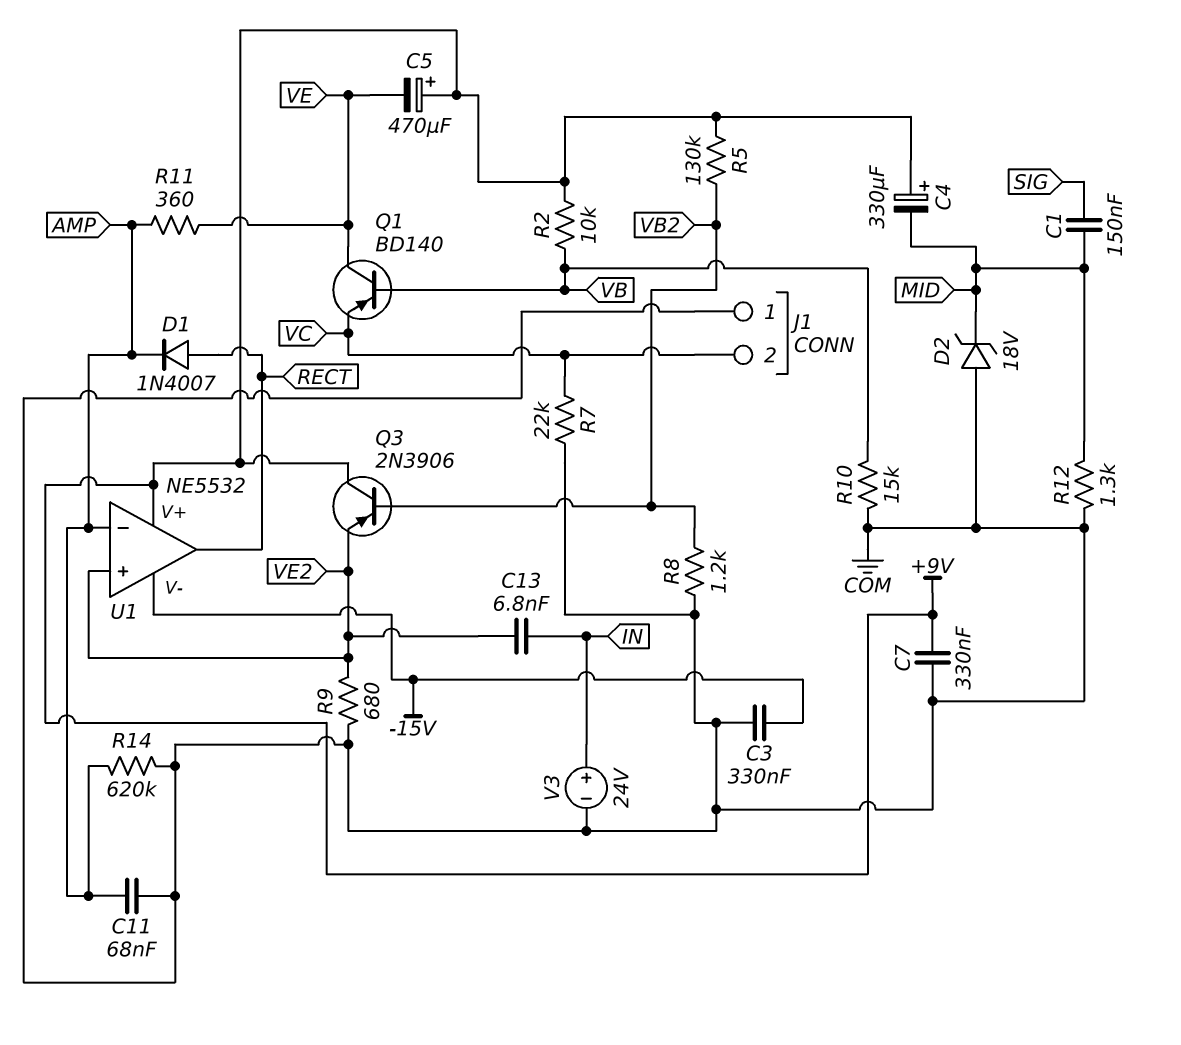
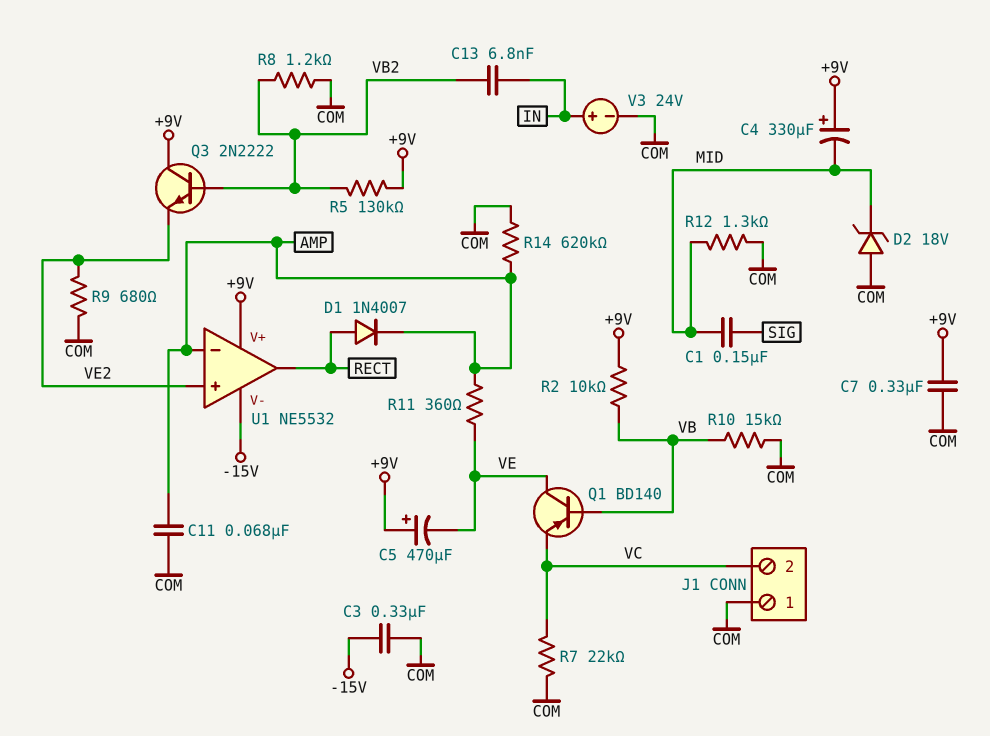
C13: 6.8nF (IN, VE2) -> 6.8nF (IN, VB2)
Q3: PNP 2N3906 (B VB2, C +9V, E VE2) -> NPN 2N2222 (B VB2, C +9V, E VE2)

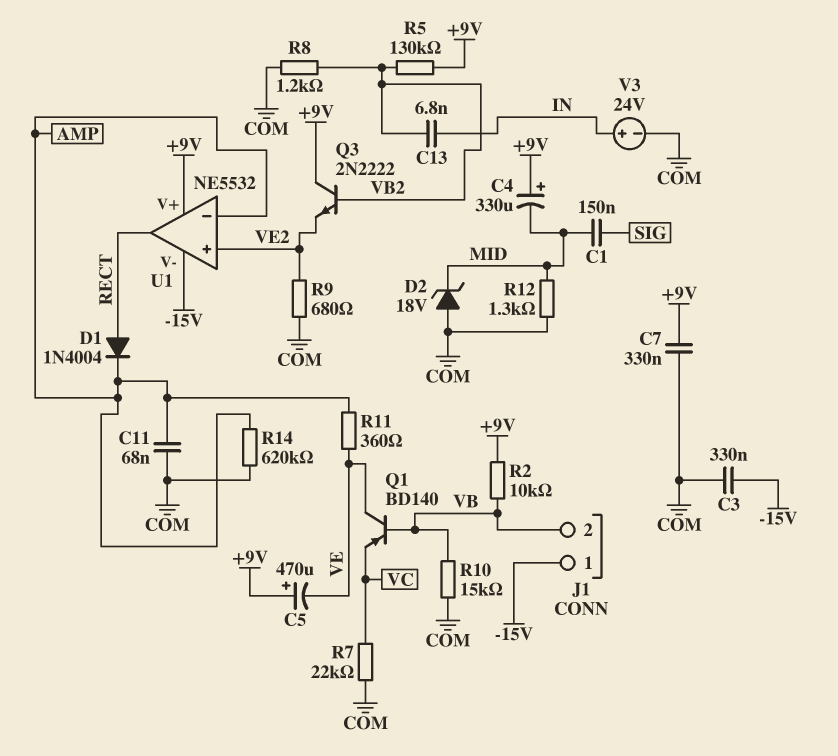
D1: diode 1N4007 (A RECT, K AMP) -> diode 1N4004 (A RECT, K AMP)
J1 pin 1: COM -> -15V
J1 pin 2: VC -> VB

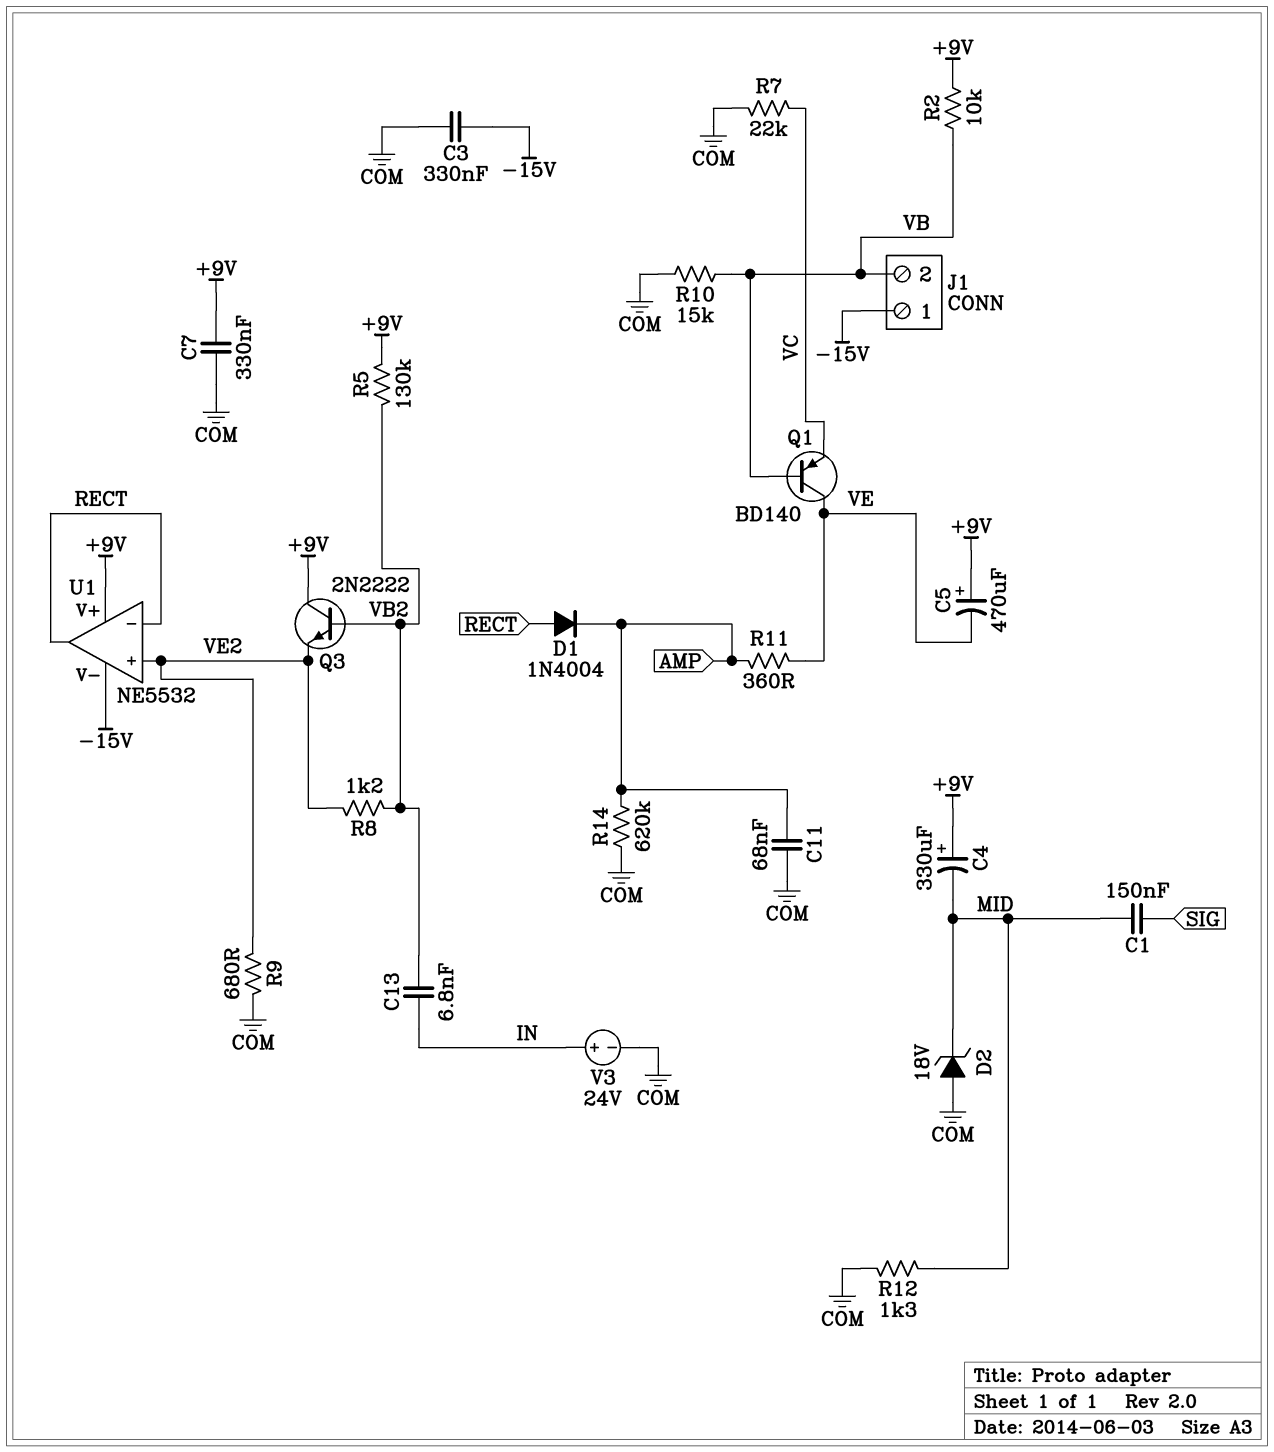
R8: 1.2k (COM, VB2) -> 1.2k (VB2, VE2)
U1 pin in-: AMP -> RECT

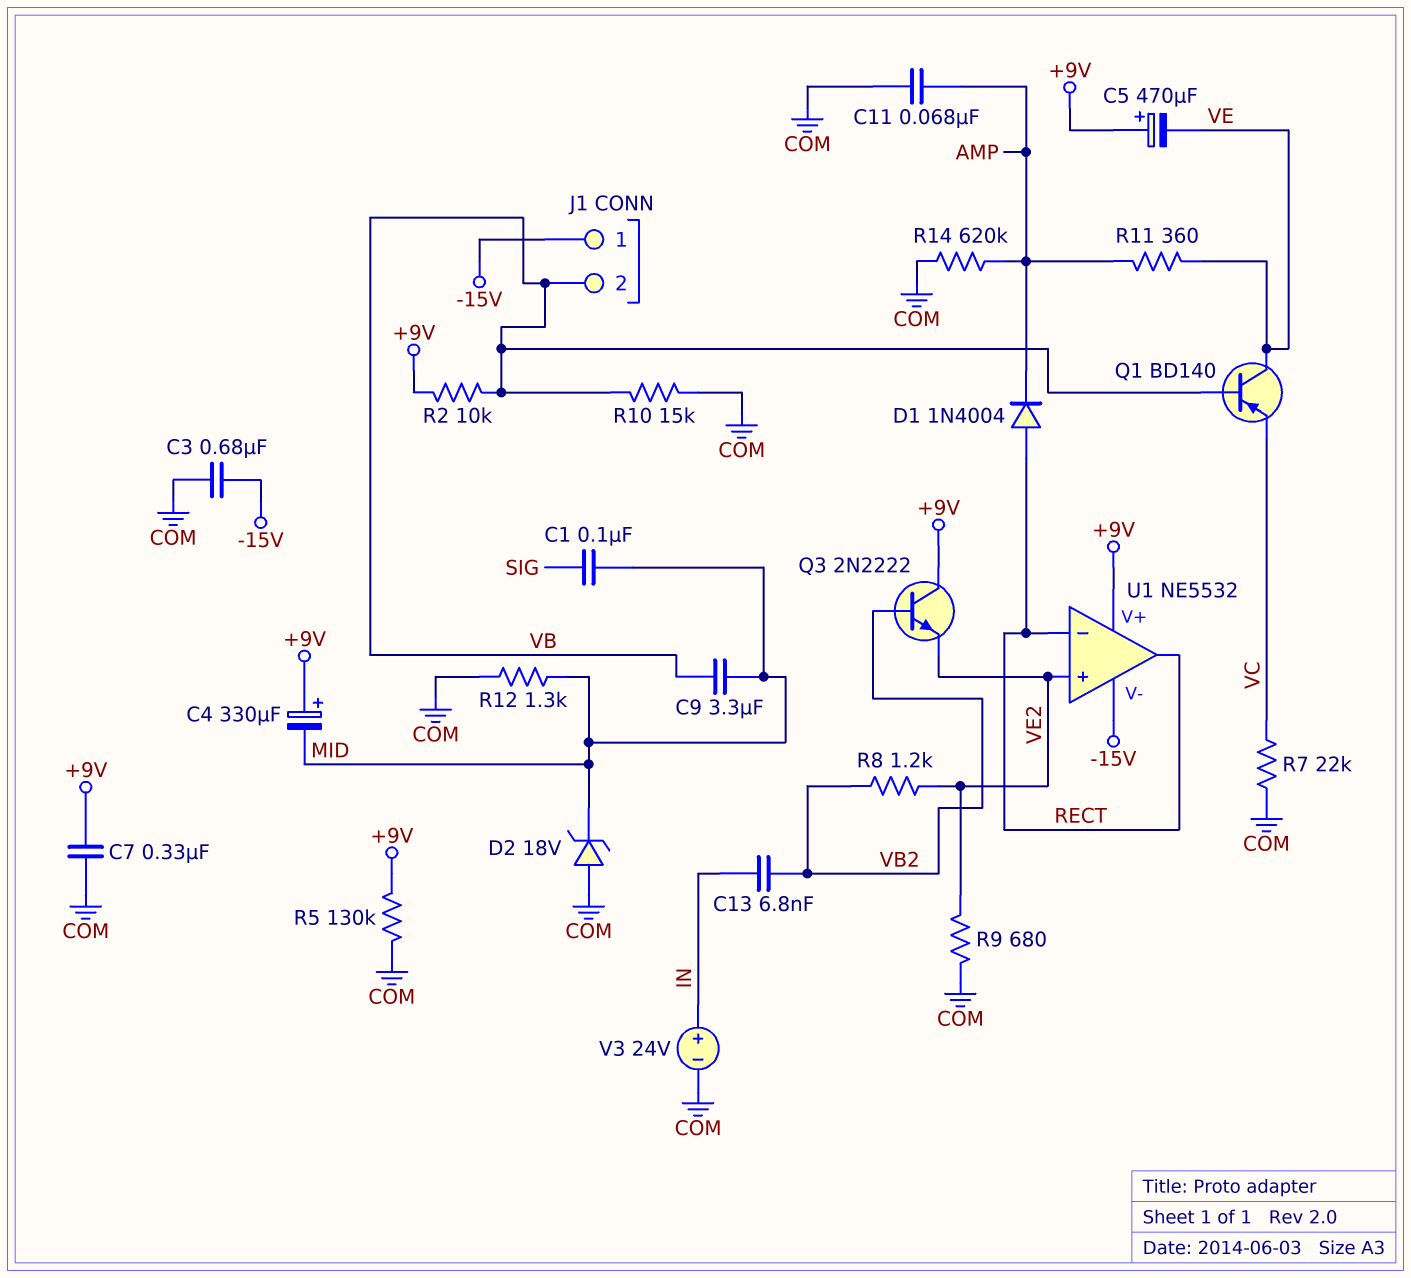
C1: 150nF (MID, SIG) -> 100nF (MID, SIG)
C3: 330nF (-15V, COM) -> 680nF (-15V, COM)
C9: none -> 3.3uF (MID, VB)
R5: 130k (+9V, VB2) -> 130k (+9V, COM)

